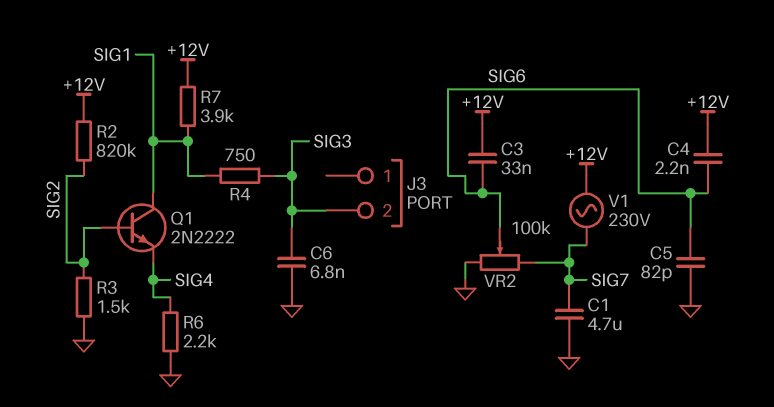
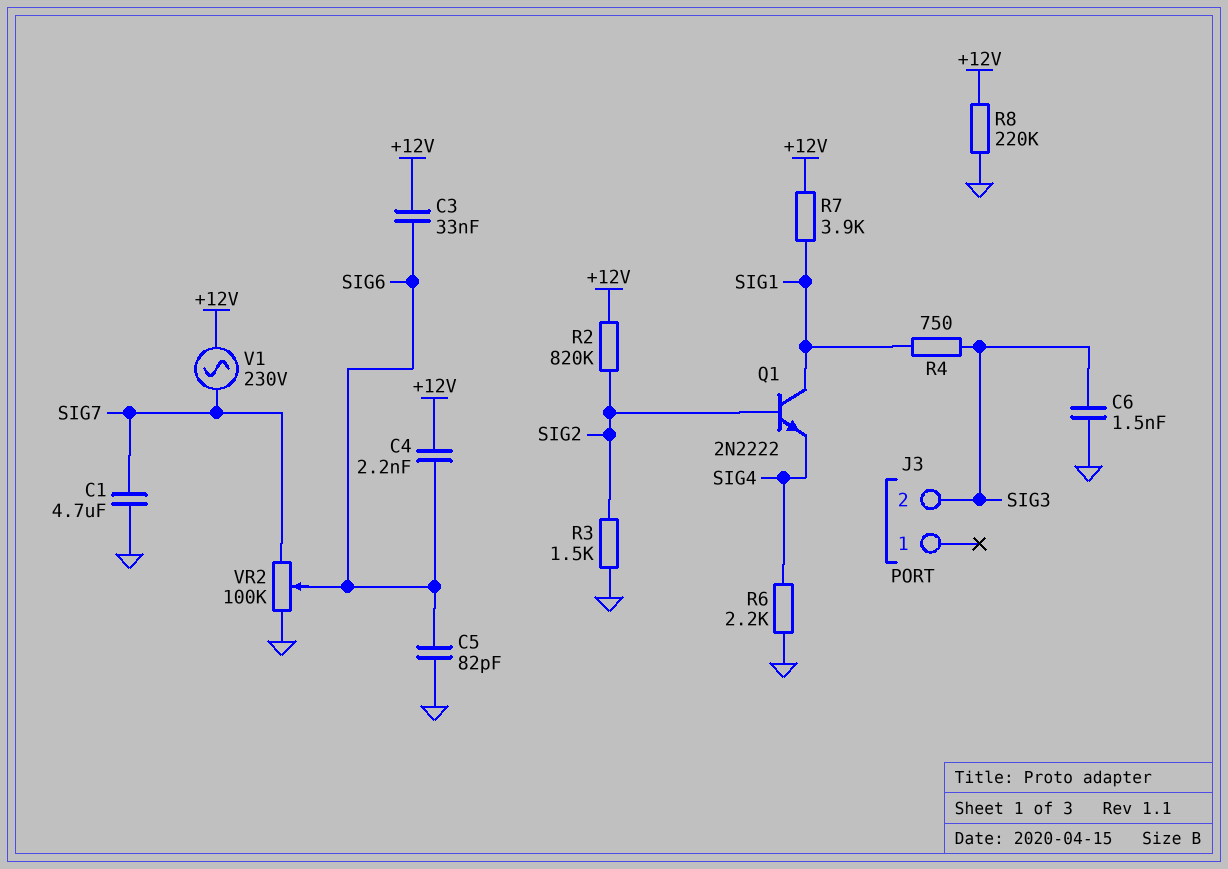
C6: 6.8nF (GND, SIG3) -> 1.5nF (GND, SIG3)
R8: none -> 220k (+12V, GND)

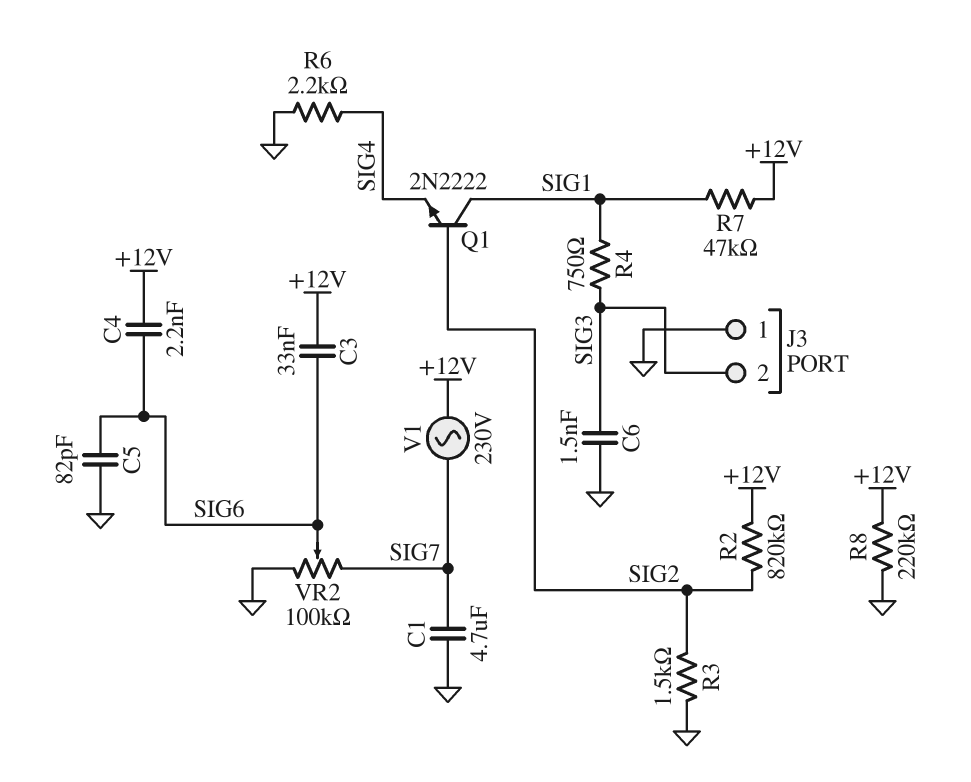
J3 pin 1: none -> GND
R7: 3.9k (+12V, SIG1) -> 47k (+12V, SIG1)

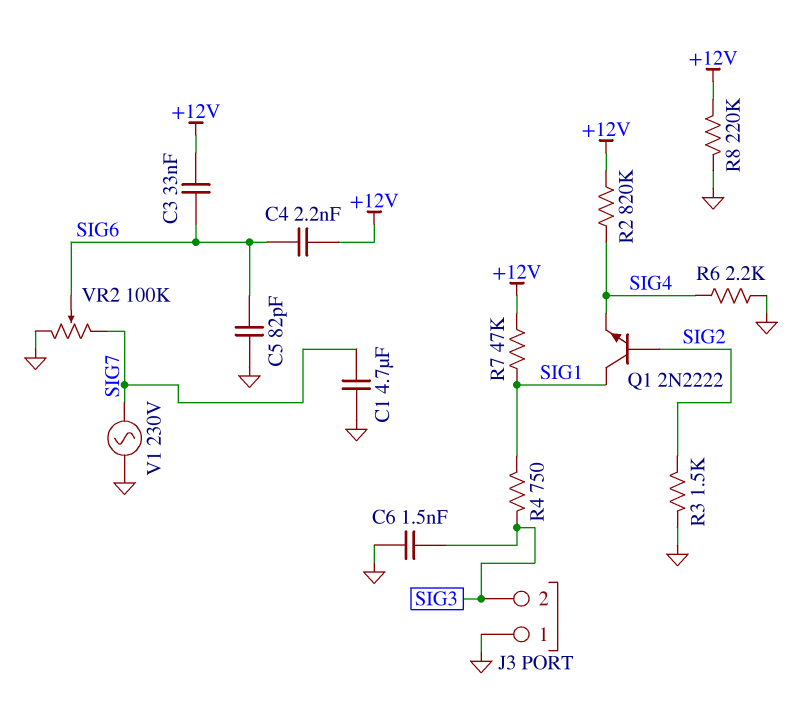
R2: 820k (+12V, SIG2) -> 820k (+12V, SIG4)
V1: AC 230V (+12V, SIG7) -> AC 230V (GND, SIG7)

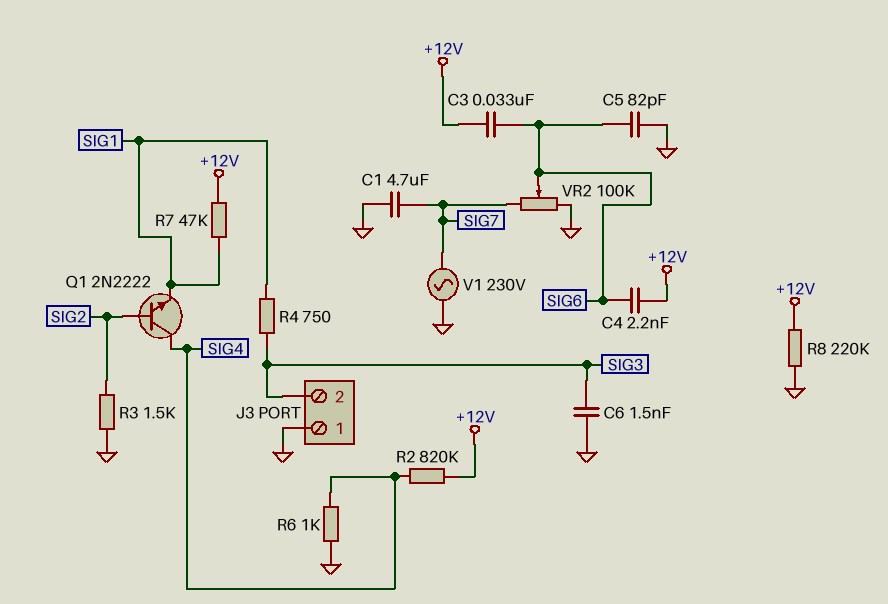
Q1: NPN 2N2222 (B SIG2, C SIG1, E SIG4) -> NPN 2N2222 (B SIG2, C SIG4, E SIG1)
R6: 2.2k (GND, SIG4) -> 1k (GND, SIG4)

